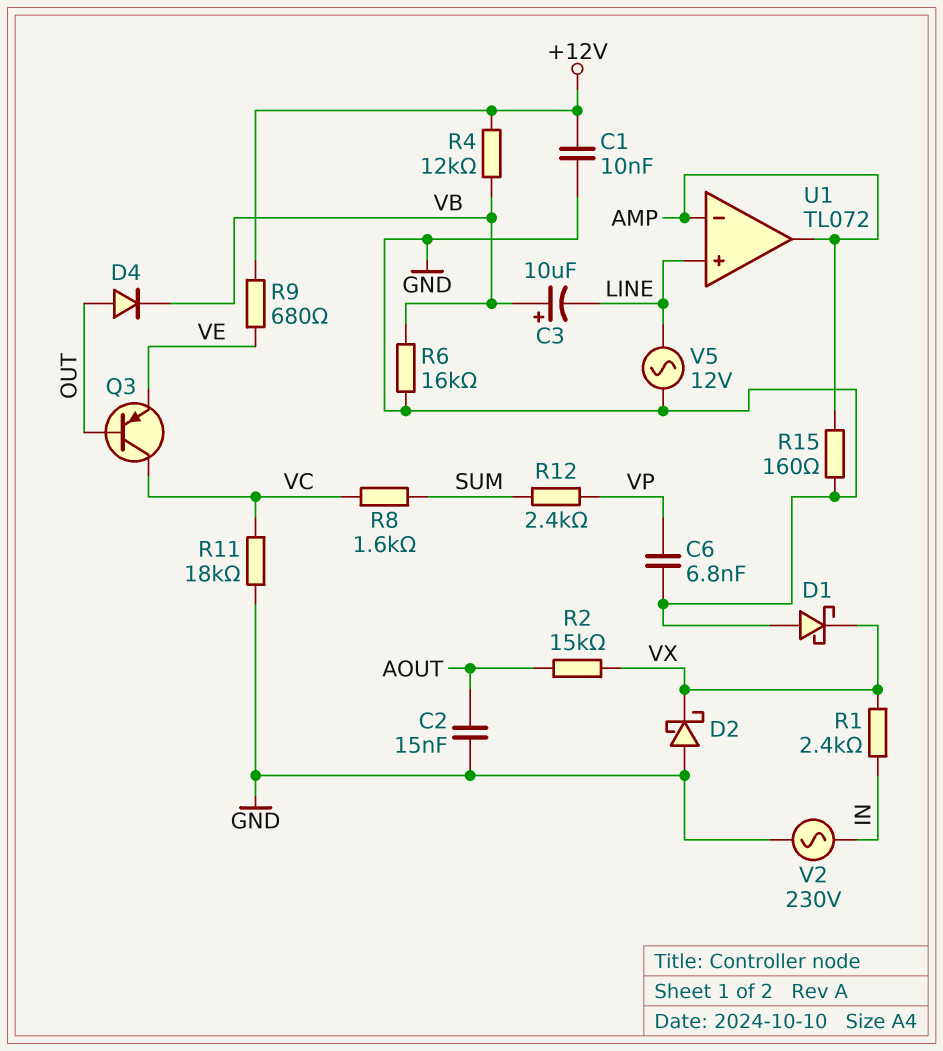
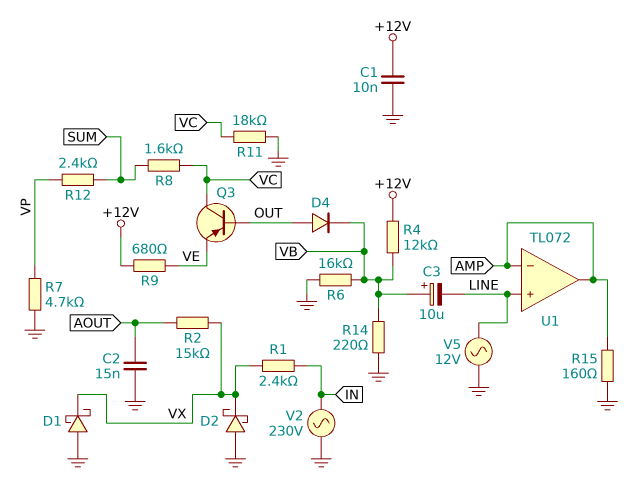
C6: 6.8nF (GND, VP) -> none
R7: none -> 4.7k (GND, VP)
R14: none -> 220 (GND, VB)

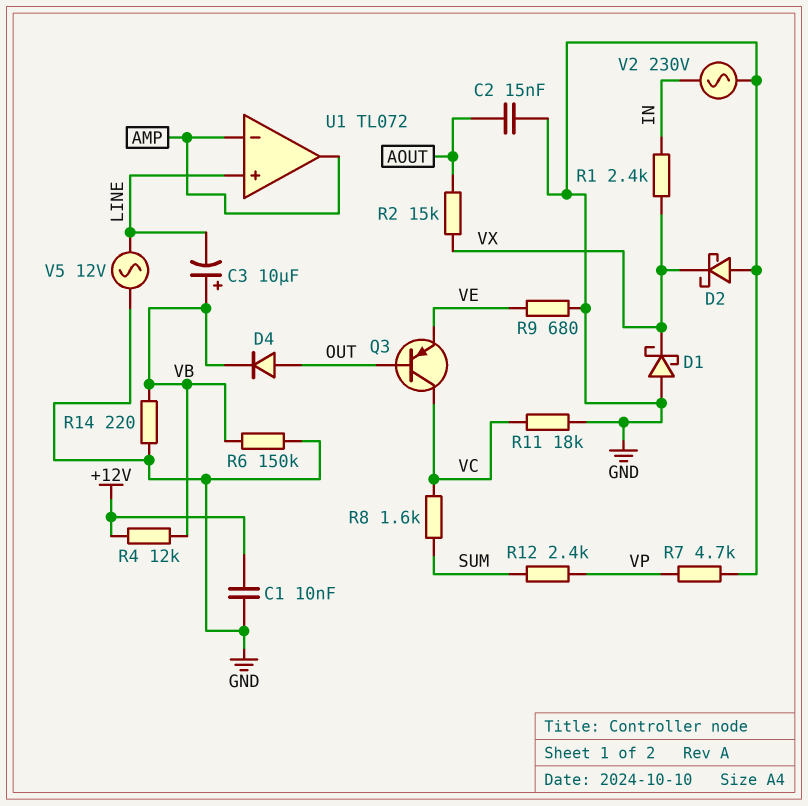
R6: 16k (GND, VB) -> 150k (GND, VB)
R9: 680 (+12V, VE) -> 680 (GND, VE)
R15: 160 (AMP, GND) -> none

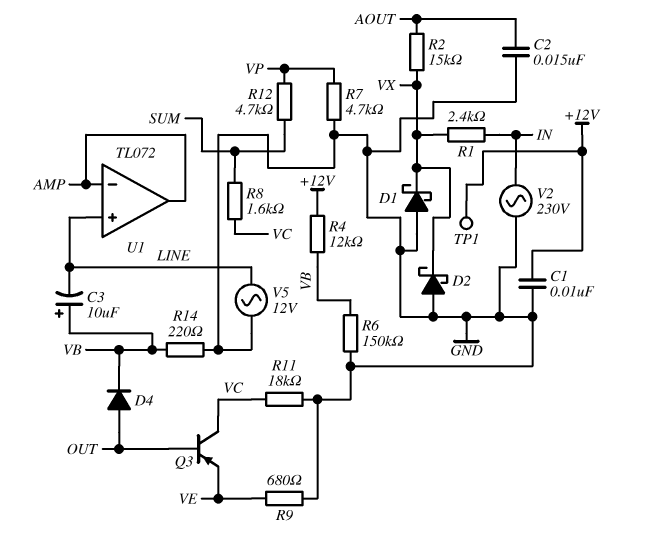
R12: 2.4k (SUM, VP) -> 4.7k (SUM, VP)
TP1: none -> test point (+12V)

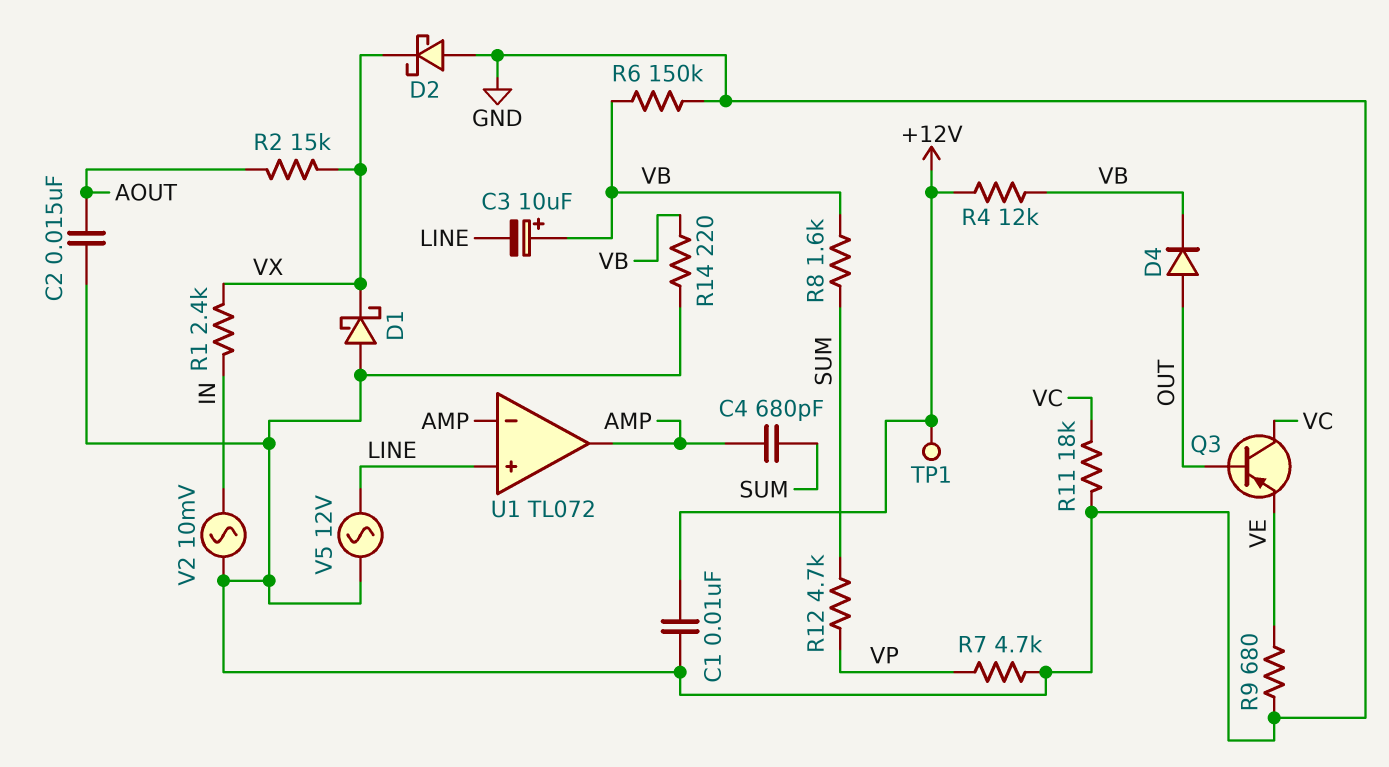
C4: none -> 680pF (AMP, SUM)
R8: 1.6k (SUM, VC) -> 1.6k (SUM, VB)
V2: AC 230V (GND, IN) -> AC 10mV (GND, IN)

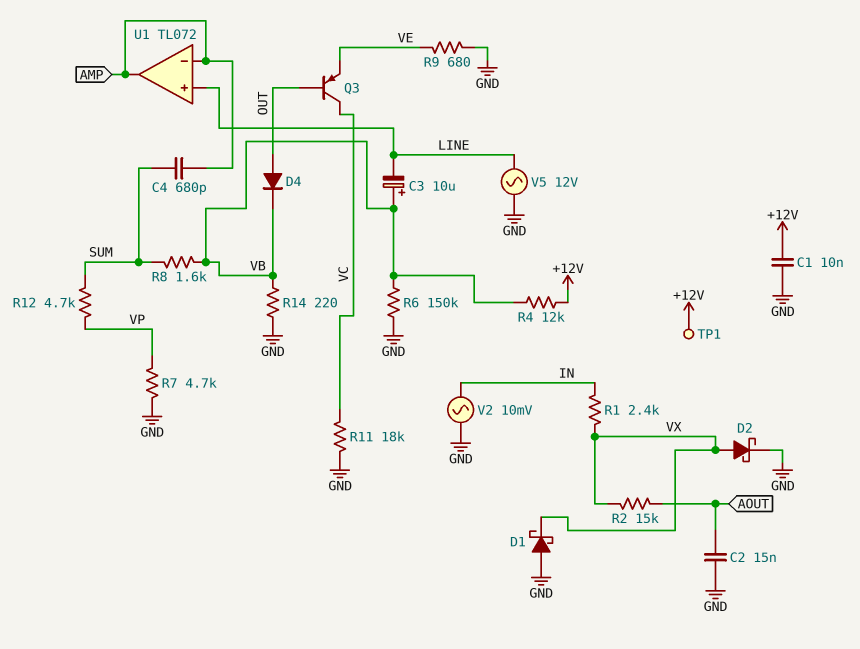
D2: schottky (A GND, K VX) -> schottky (A VX, K GND)

